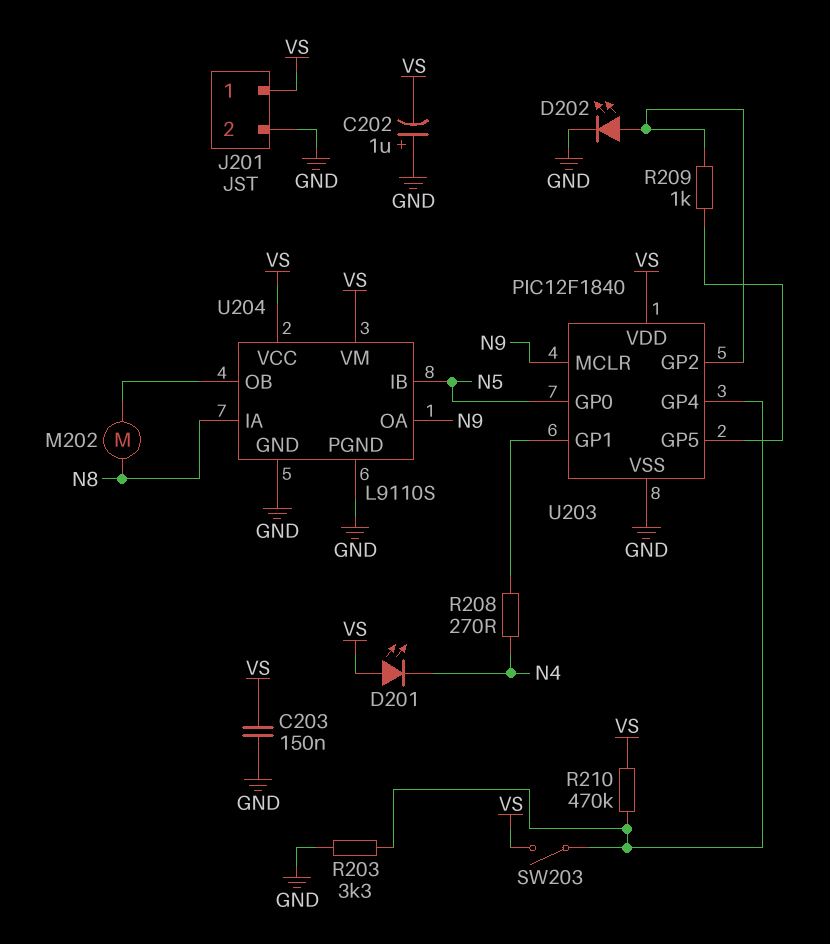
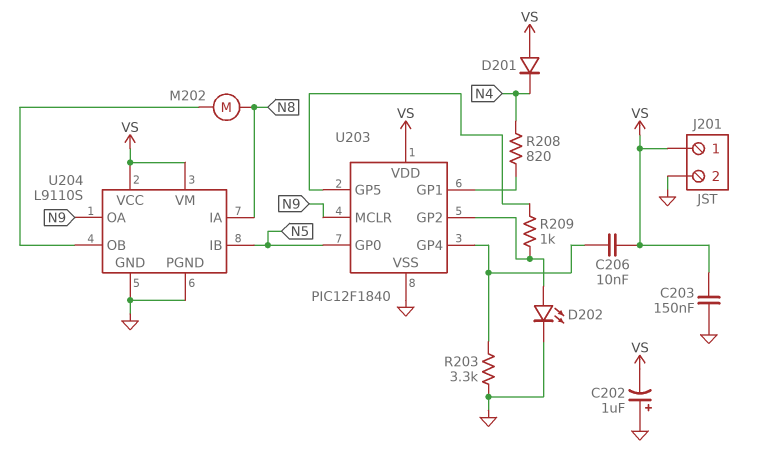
C206: none -> 10nF (U203/GP4, VS)
D201: LED (A VS, K N4) -> diode (A VS, K N4)
R208: 270 (N4, U203/GP1) -> 820 (N4, U203/GP1)
R210: 470k (U203/GP4, VS) -> none
SW203: switch (U203/GP4, VS) -> none

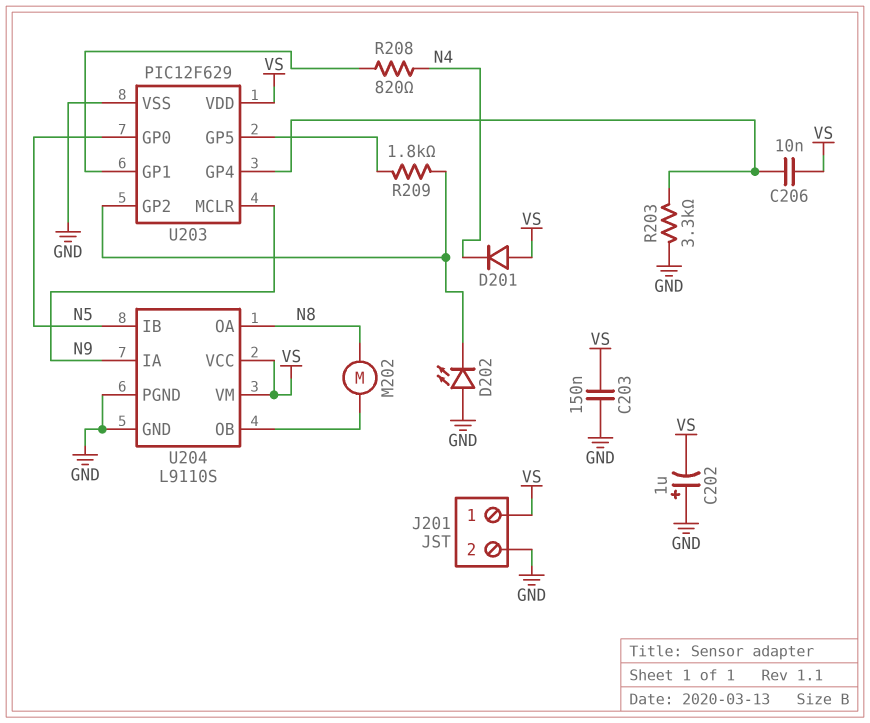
D202: LED (A U203/GP2, K GND) -> LED (A GND, K U203/GP2)
R209: 1k (U203/GP2, U203/GP5) -> 1.8k (U203/GP2, U203/GP5)
U203: PIC12F1840 -> PIC12F629
U204 pin IA: N8 -> N9
U204 pin OA: N9 -> N8

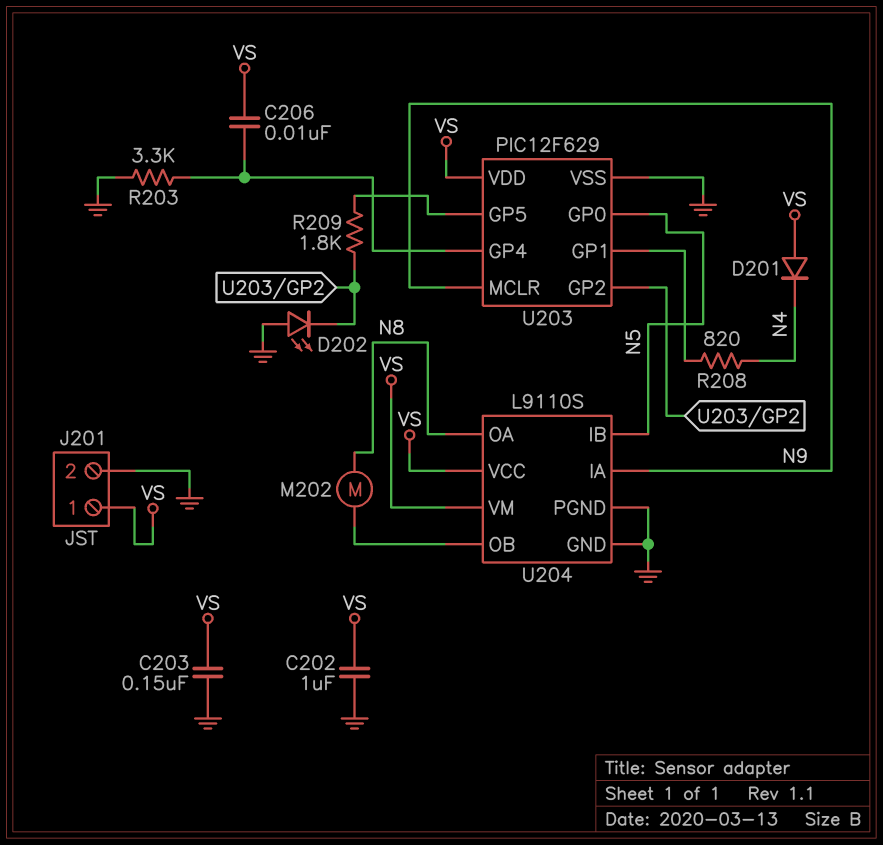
C202: 1uF (plus GND, minus VS) -> 1uF (GND, VS)

